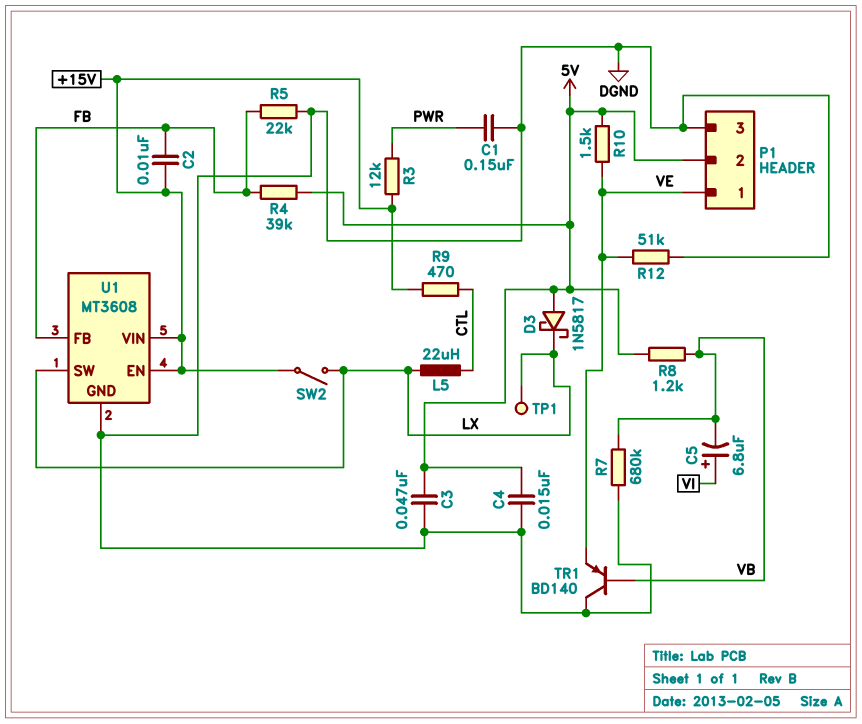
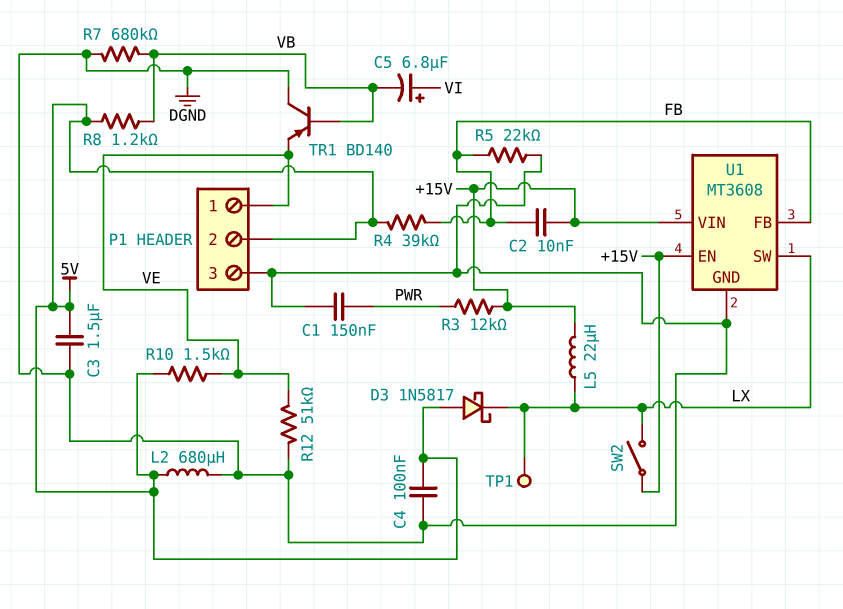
C3: 47nF (5V, DGND) -> 1.5uF (5V, DGND)
C4: 15nF (5V, DGND) -> 100nF (5V, DGND)
L2: none -> 680uH (5V, DGND)
L5: 22uH (CTL, LX) -> 22uH (+15V, LX)
R9: 470 (+15V, CTL) -> none

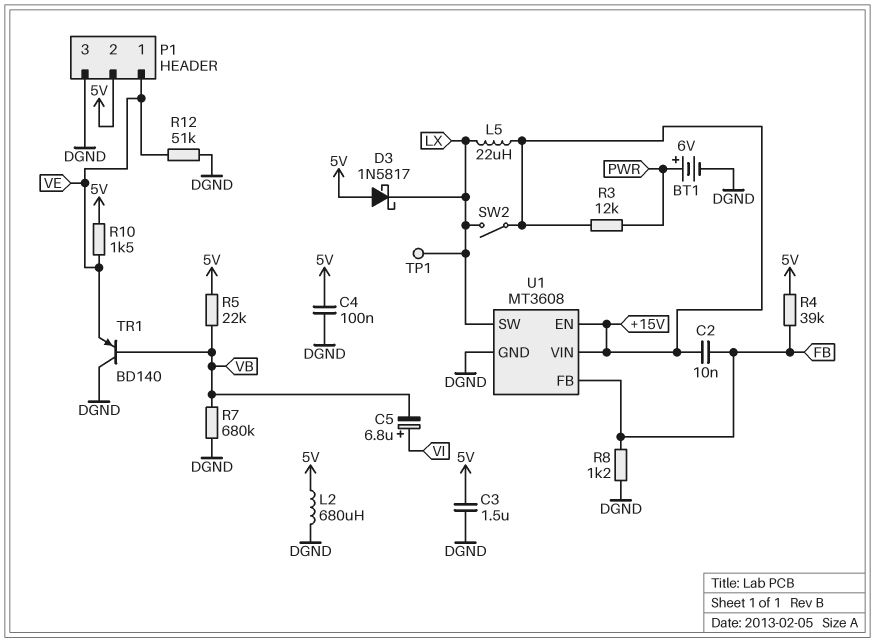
BT1: none -> 6V (plus PWR, minus DGND)
C1: 150nF (DGND, PWR) -> none
R5: 22k (DGND, FB) -> 22k (5V, VB)
R8: 1.2k (5V, VB) -> 1.2k (DGND, FB)

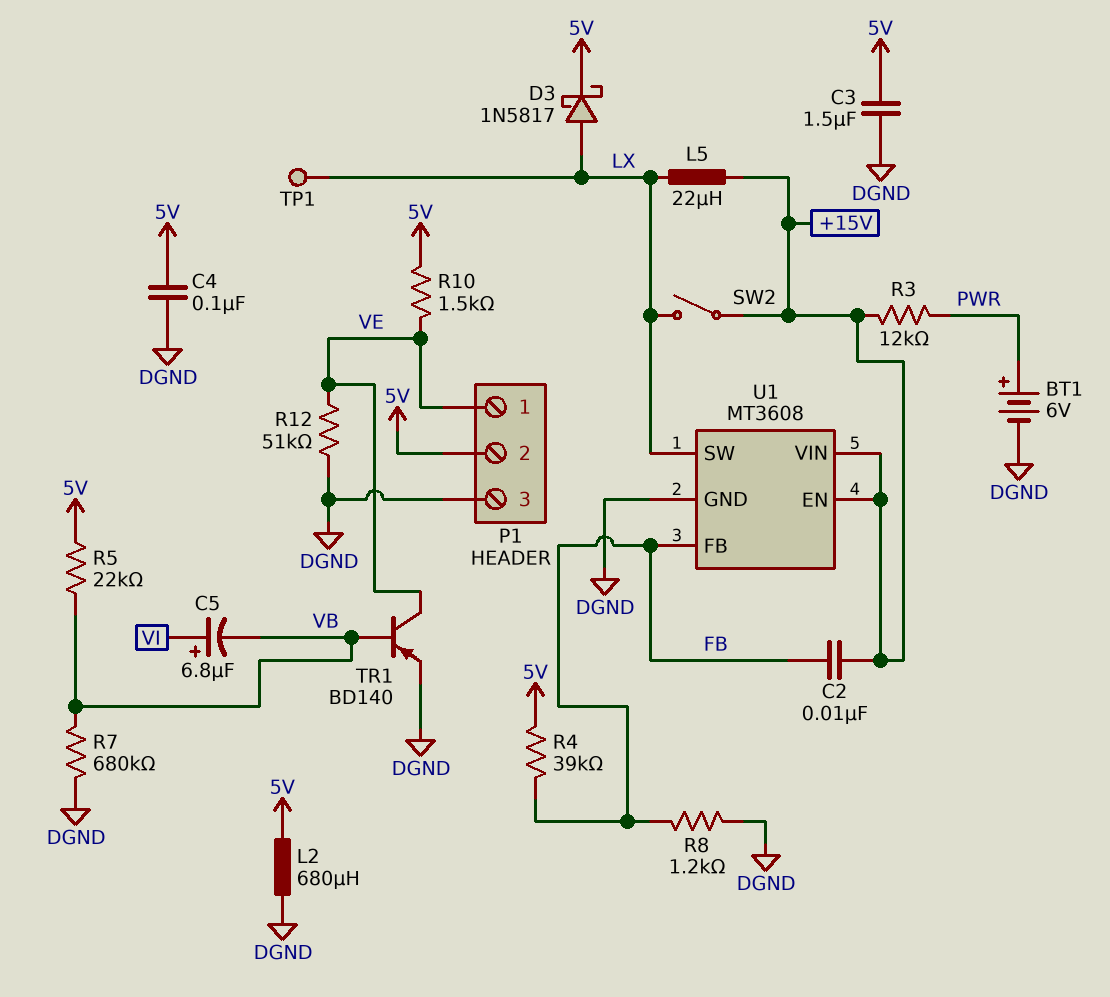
D3: schottky 1N5817 (A 5V, K LX) -> schottky 1N5817 (A LX, K 5V)
TR1: PNP BD140 (B VB, C DGND, E VE) -> PNP BD140 (B VB, C VE, E DGND)

